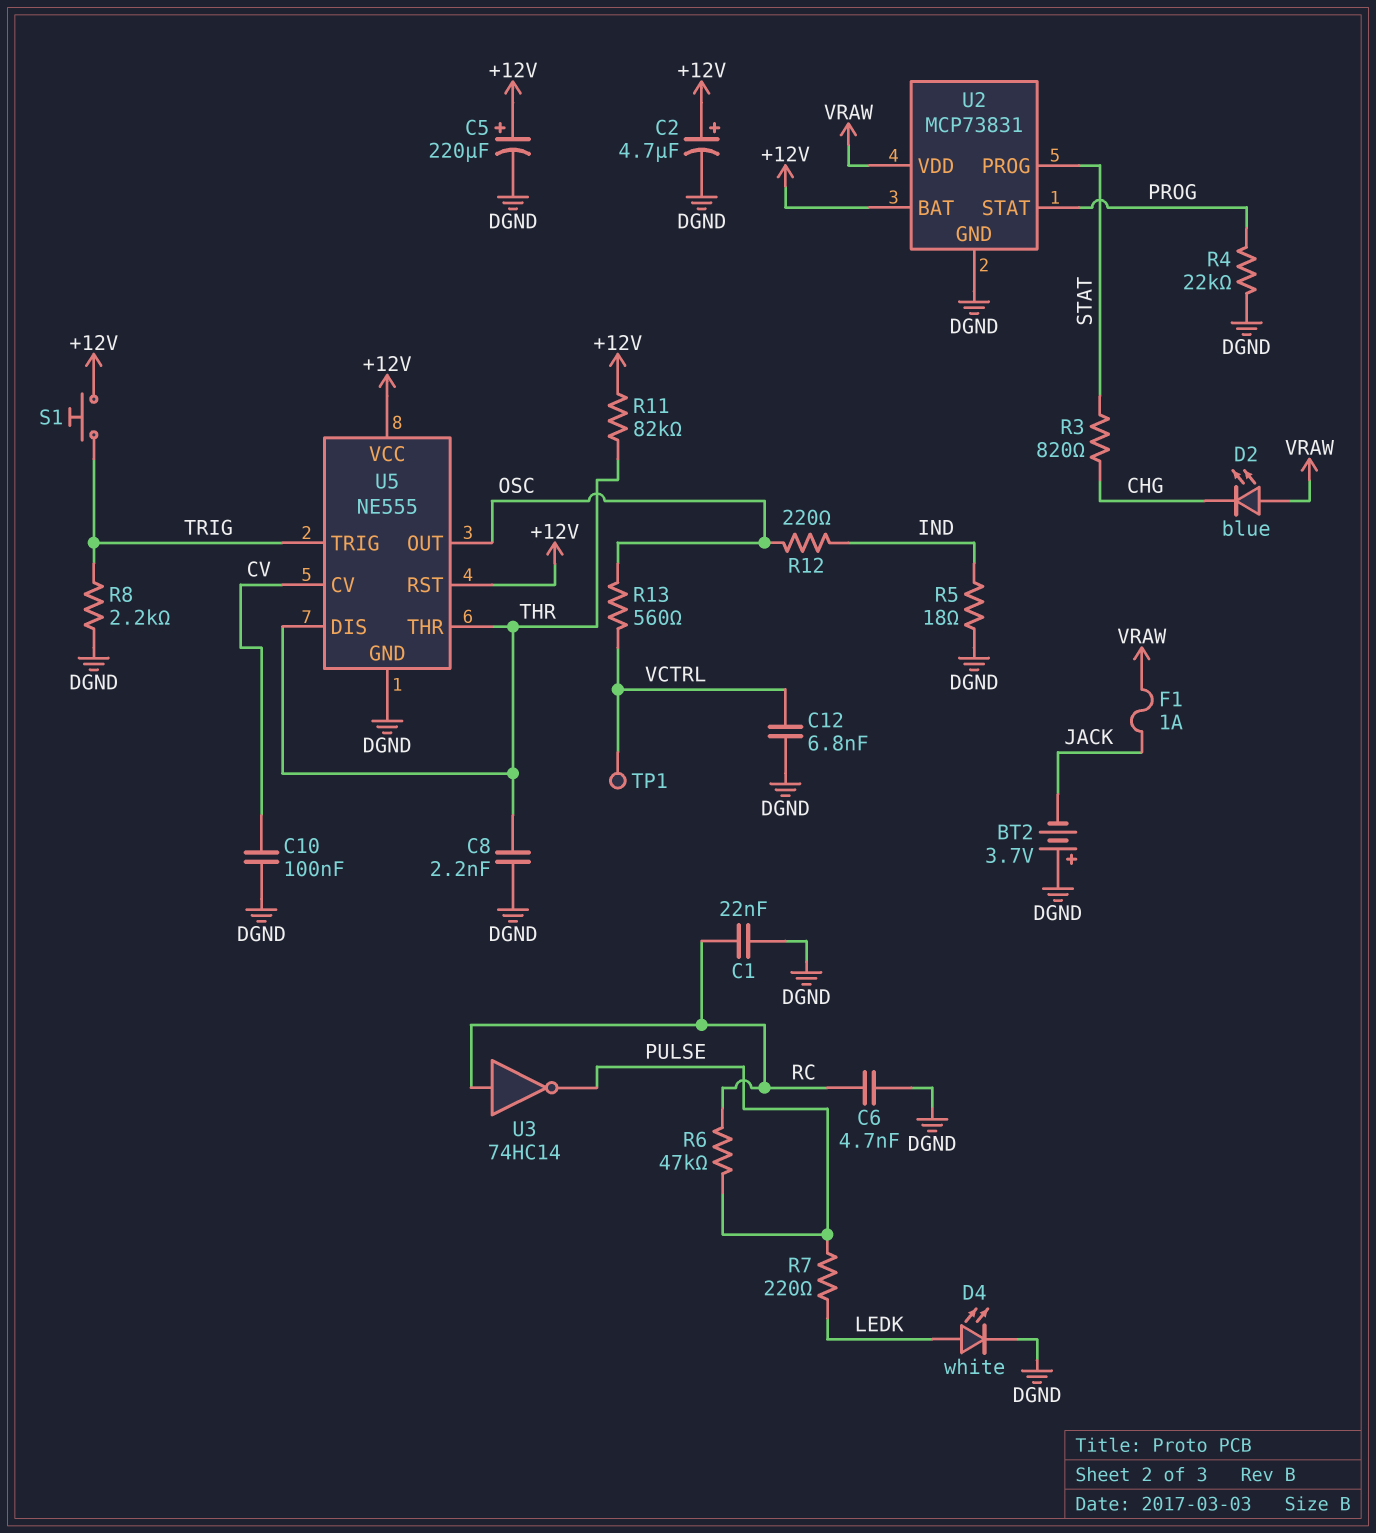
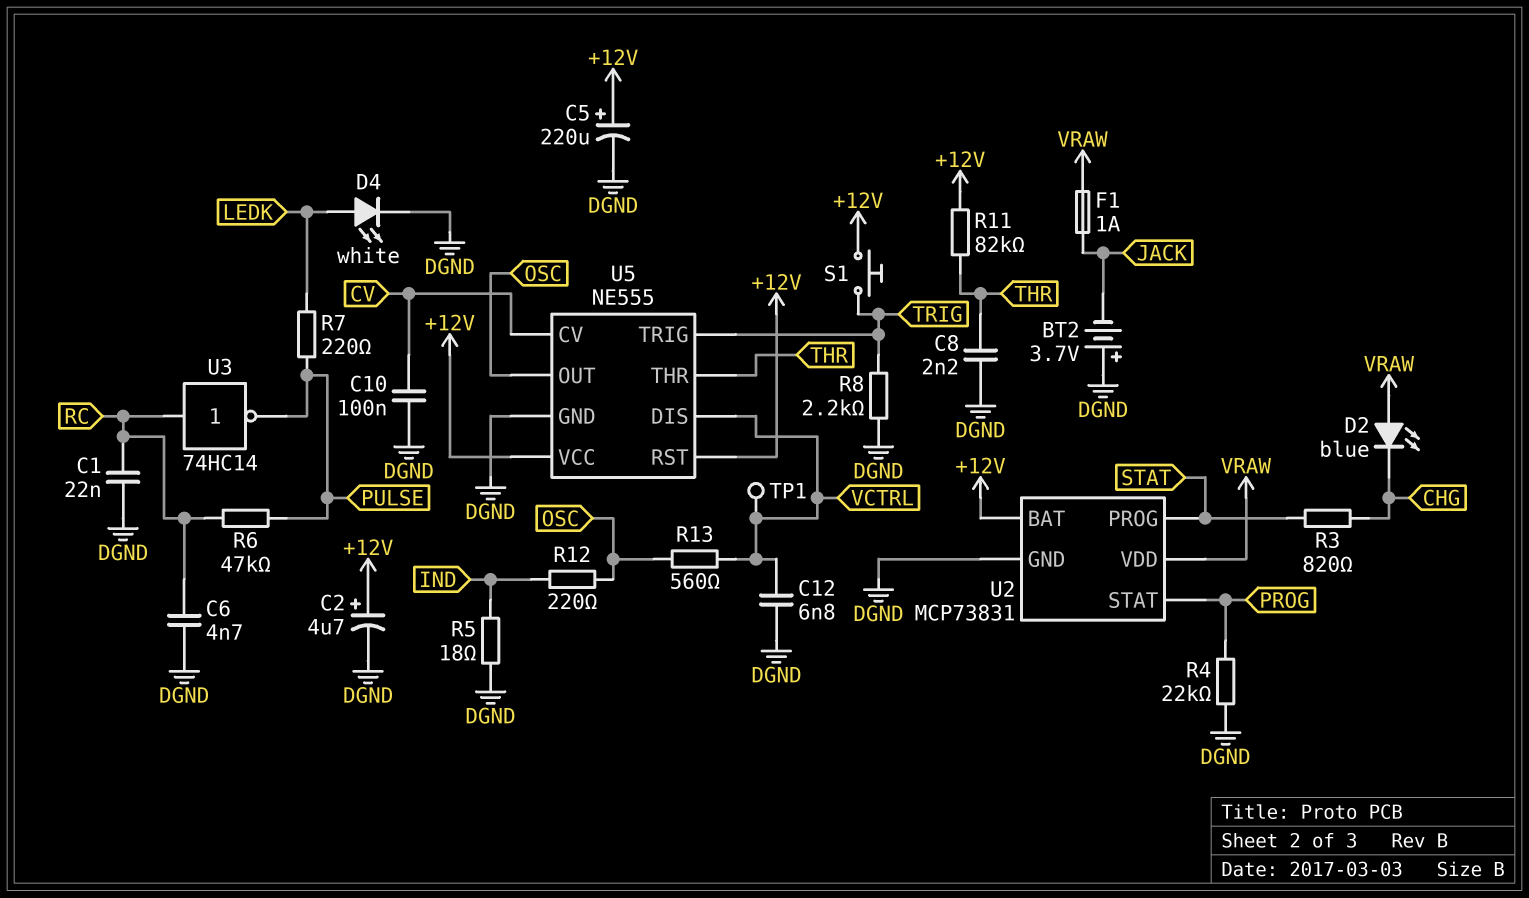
U5 pin DIS: THR -> VCTRL

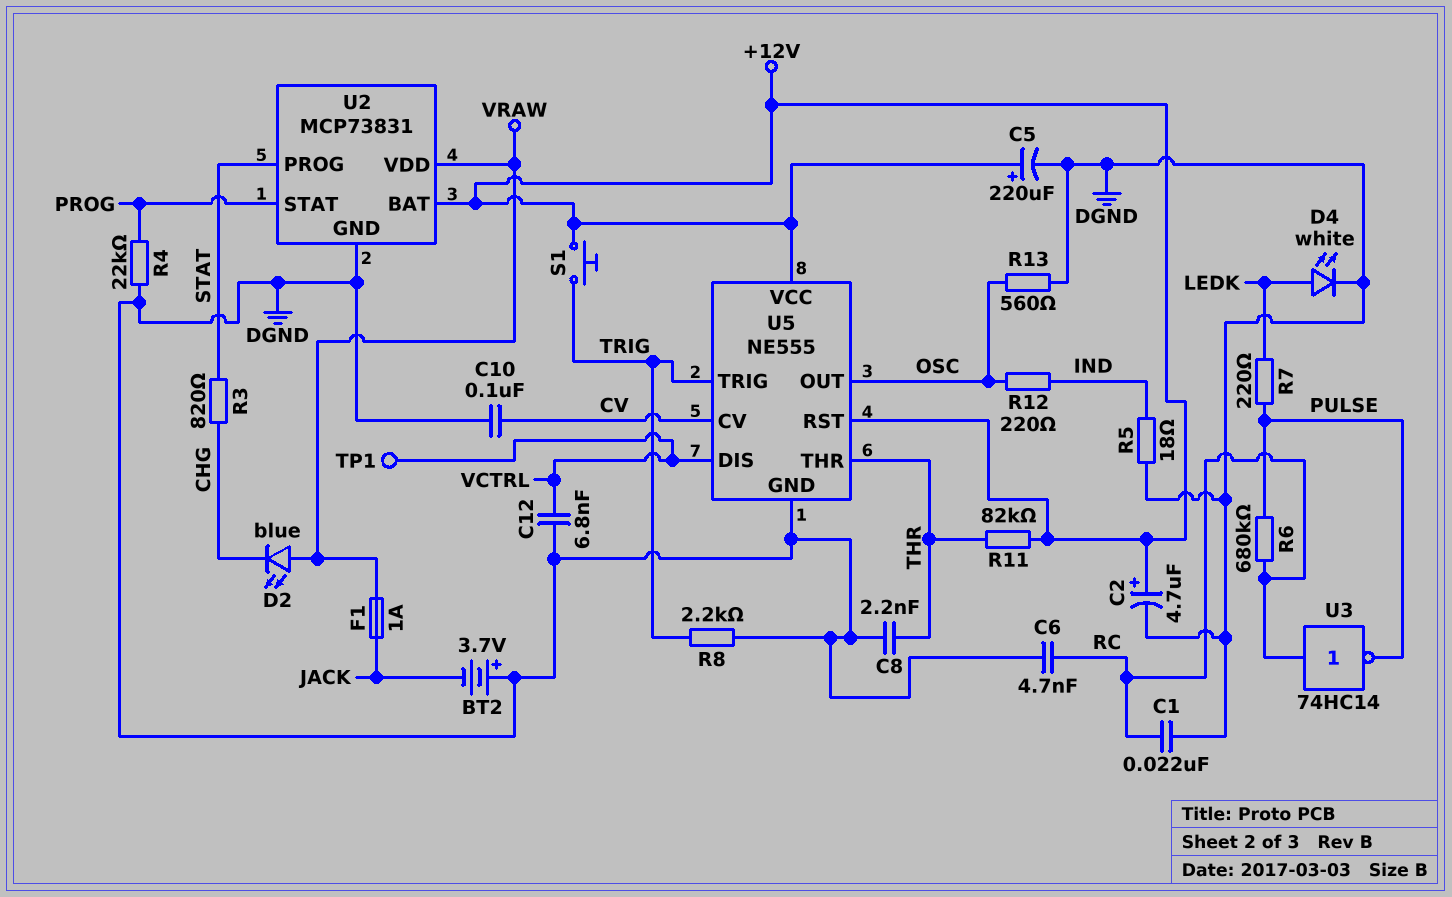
R6: 47k (PULSE, RC) -> 680k (PULSE, RC)
R13: 560 (OSC, VCTRL) -> 560 (DGND, OSC)

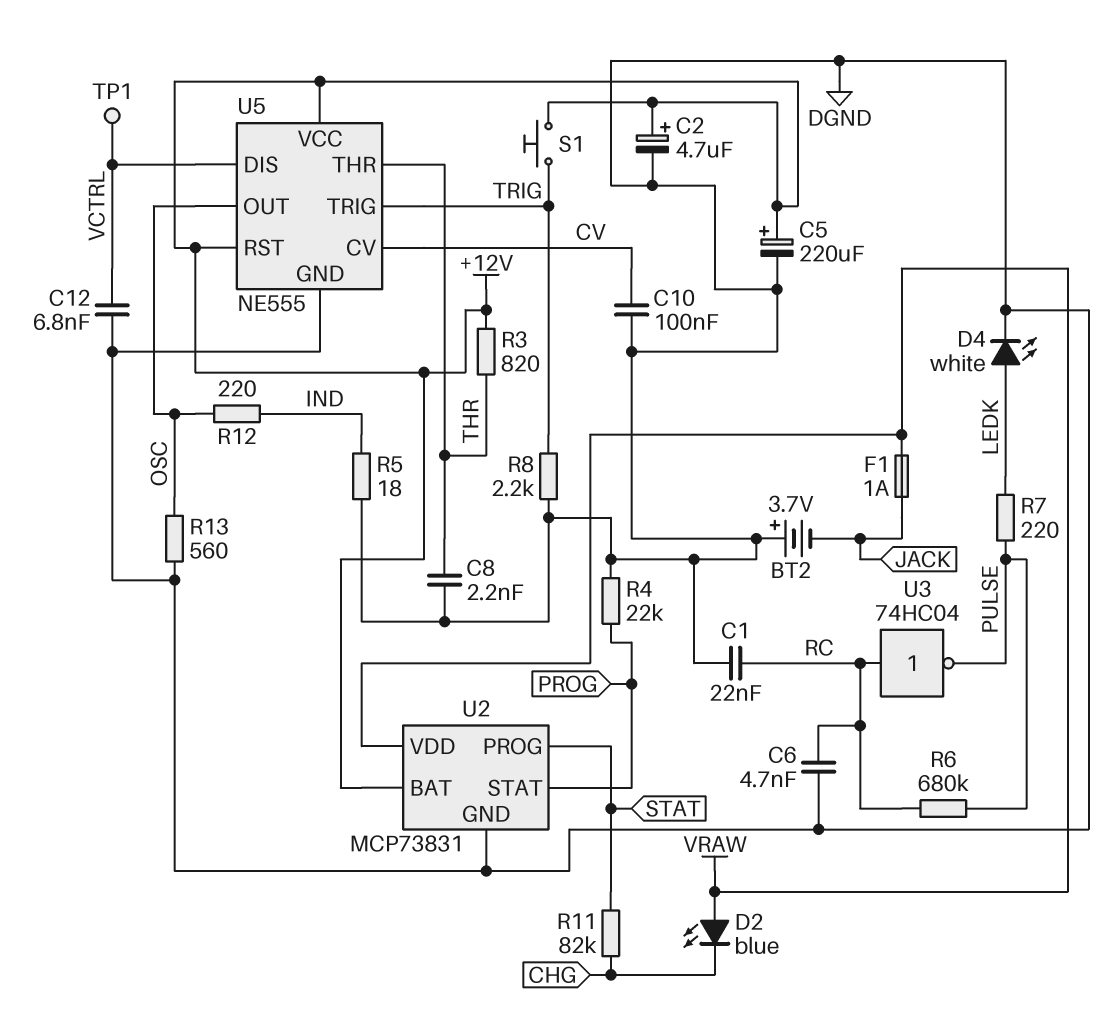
R3: 820 (CHG, STAT) -> 820 (+12V, THR)
R11: 82k (+12V, THR) -> 82k (CHG, STAT)
U3: NOT 74HC14 (in RC, out PULSE) -> NOT 74HC04 (in RC, out PULSE)

